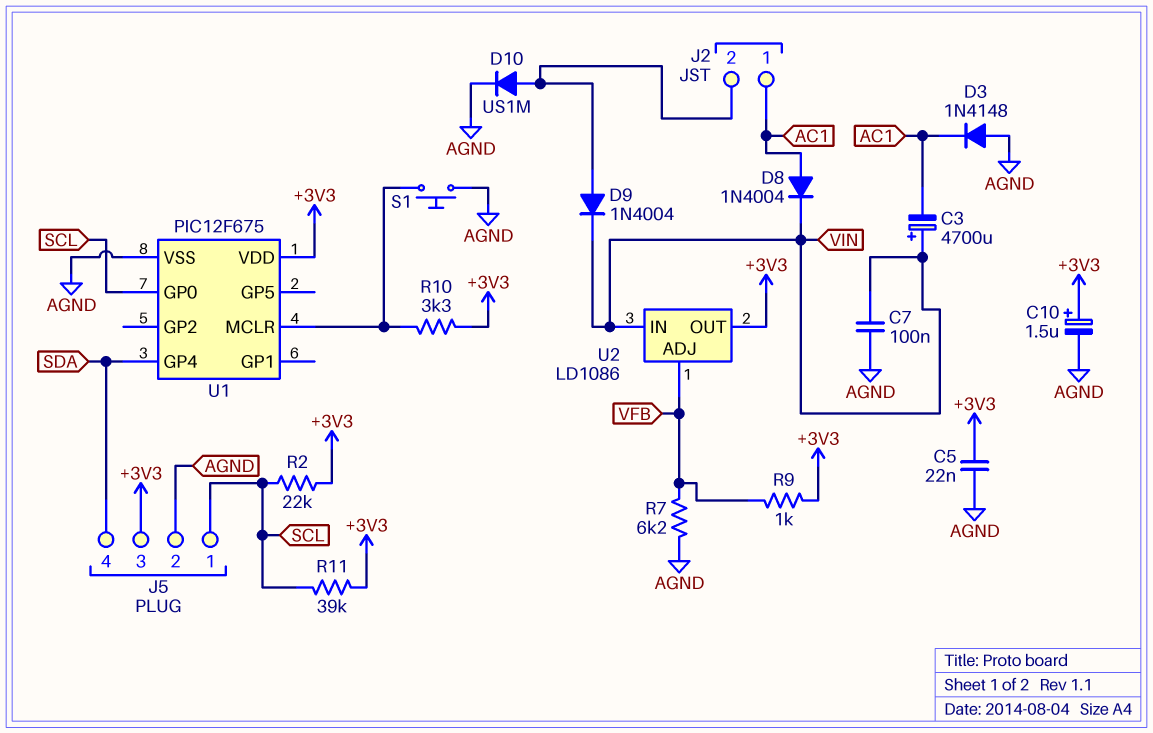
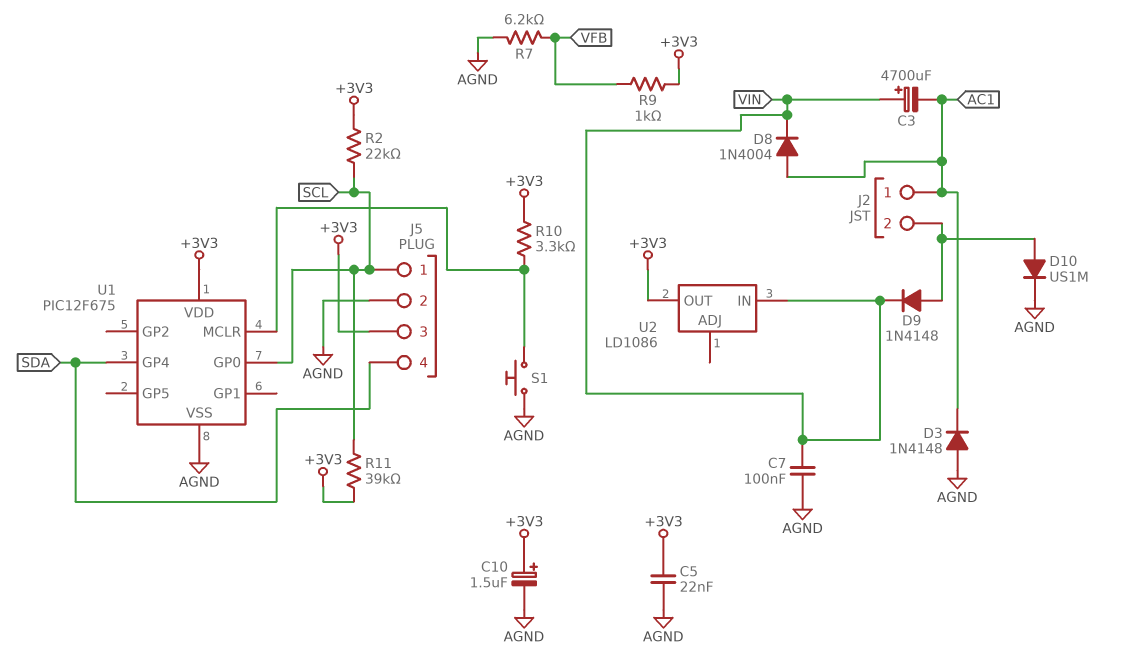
D9: diode 1N4004 (A J2/2, K VIN) -> diode 1N4148 (A J2/2, K VIN)
U2 pin ADJ: VFB -> none

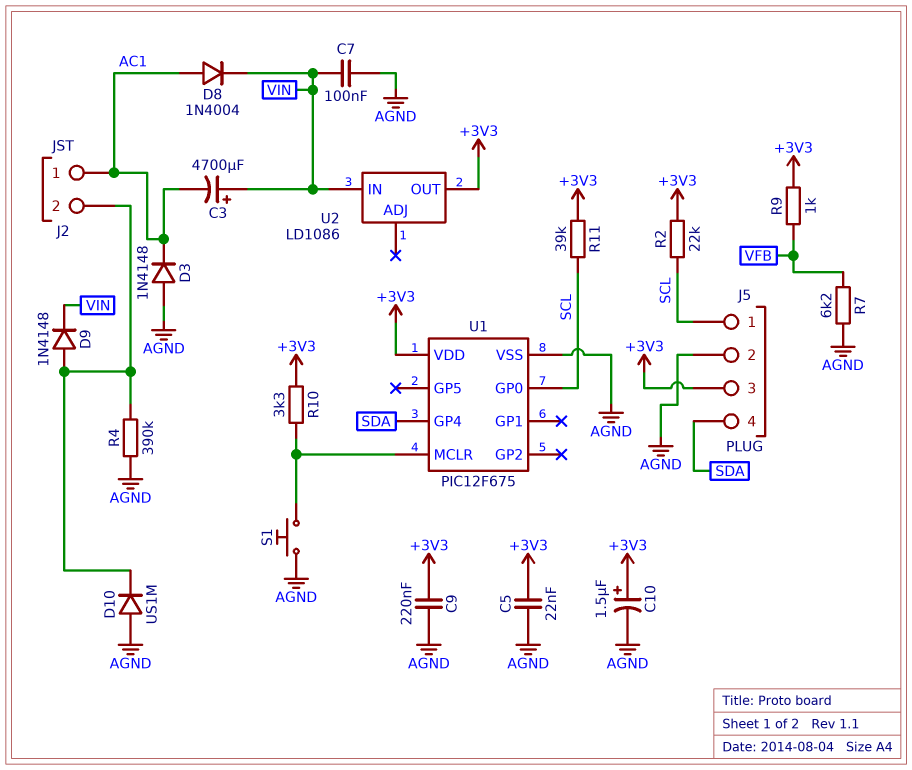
C9: none -> 220nF (+3V3, AGND)
D10: diode US1M (A J2/2, K AGND) -> diode US1M (A AGND, K J2/2)
R4: none -> 390k (AGND, J2/2)

